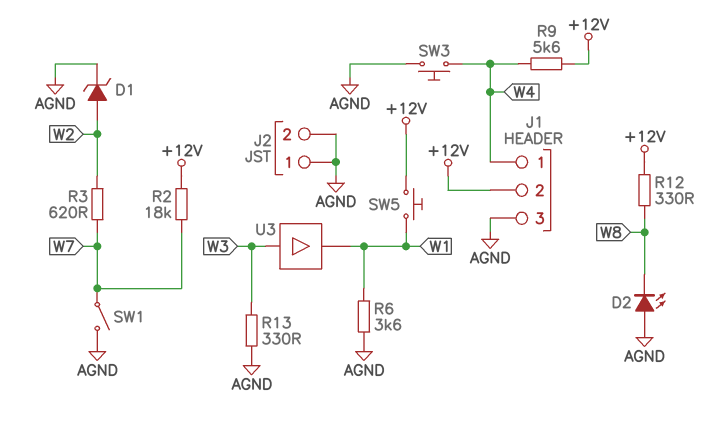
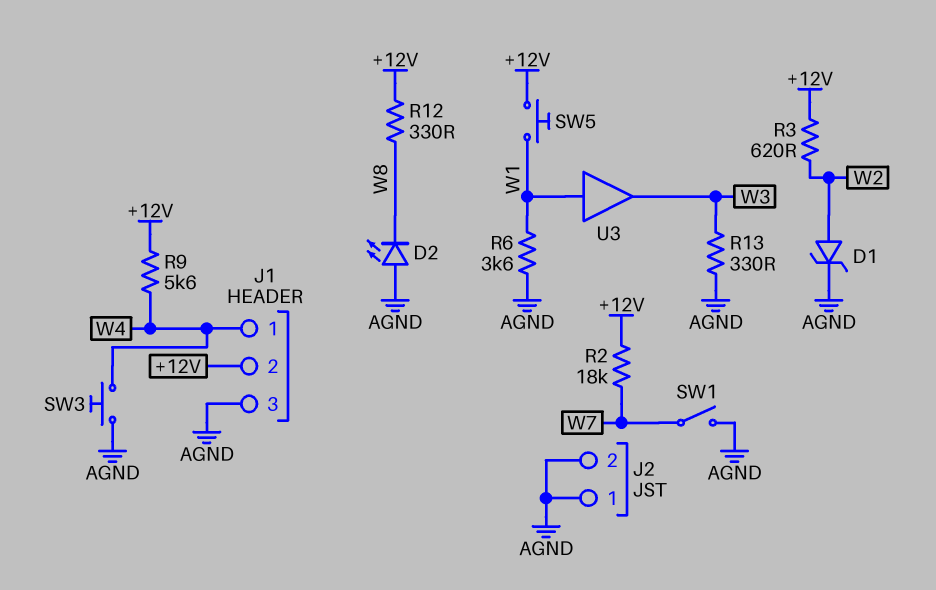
R3: 620 (W2, W7) -> 620 (+12V, W2)
U3: buffer (in W3, out W1) -> buffer (in W1, out W3)

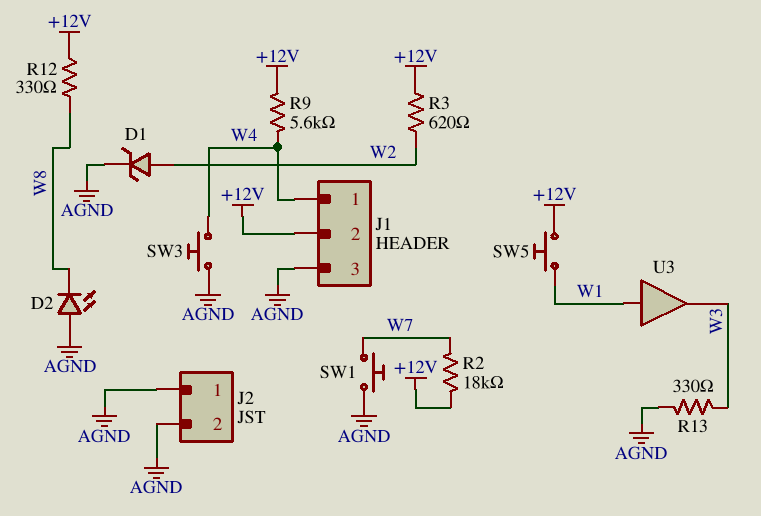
R6: 3.6k (AGND, W1) -> none
SW1: switch (AGND, W7) -> button (AGND, W7)

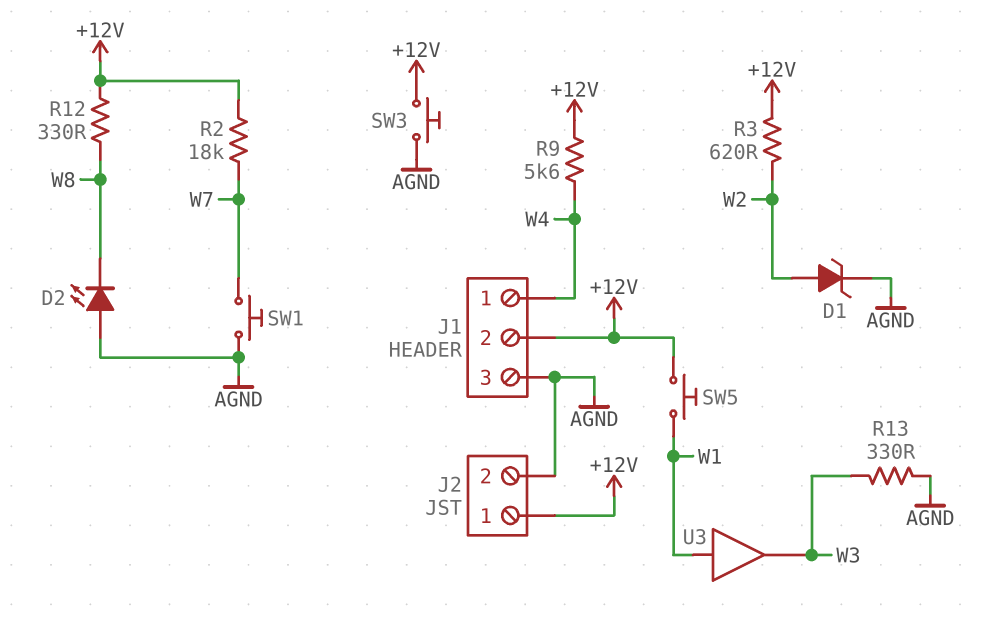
J2 pin 1: AGND -> +12V
SW3: button (AGND, W4) -> button (+12V, AGND)

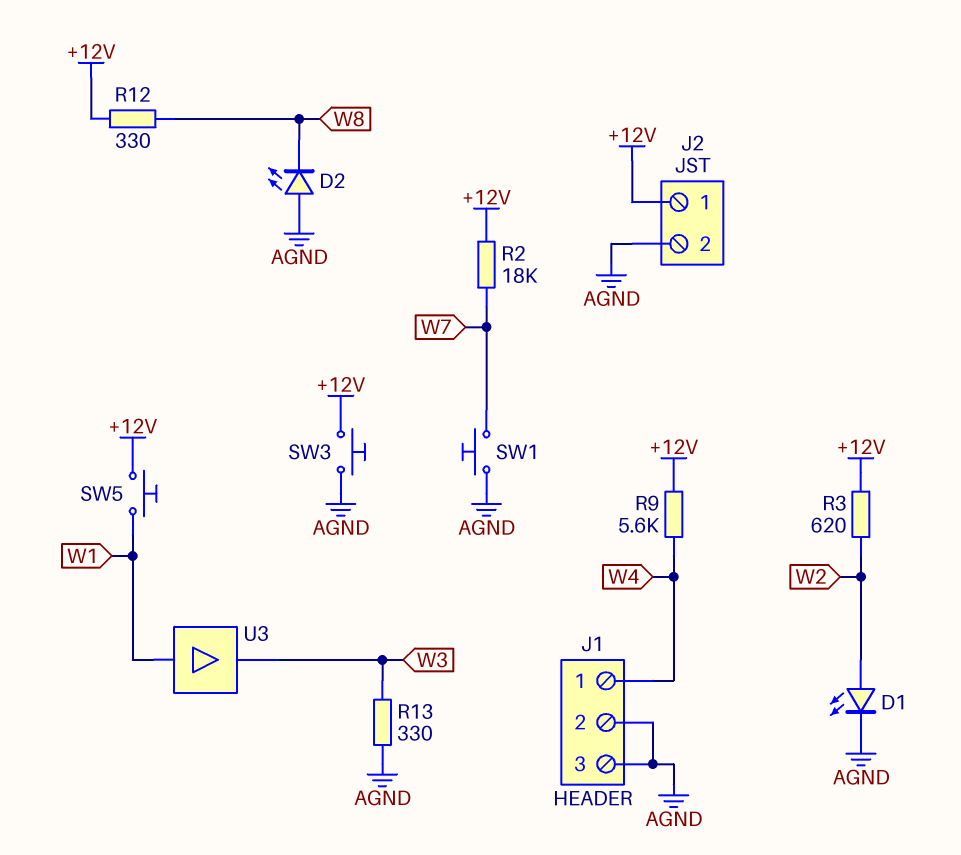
D1: zener (A W2, K AGND) -> LED (A W2, K AGND)
J1 pin 2: +12V -> AGND

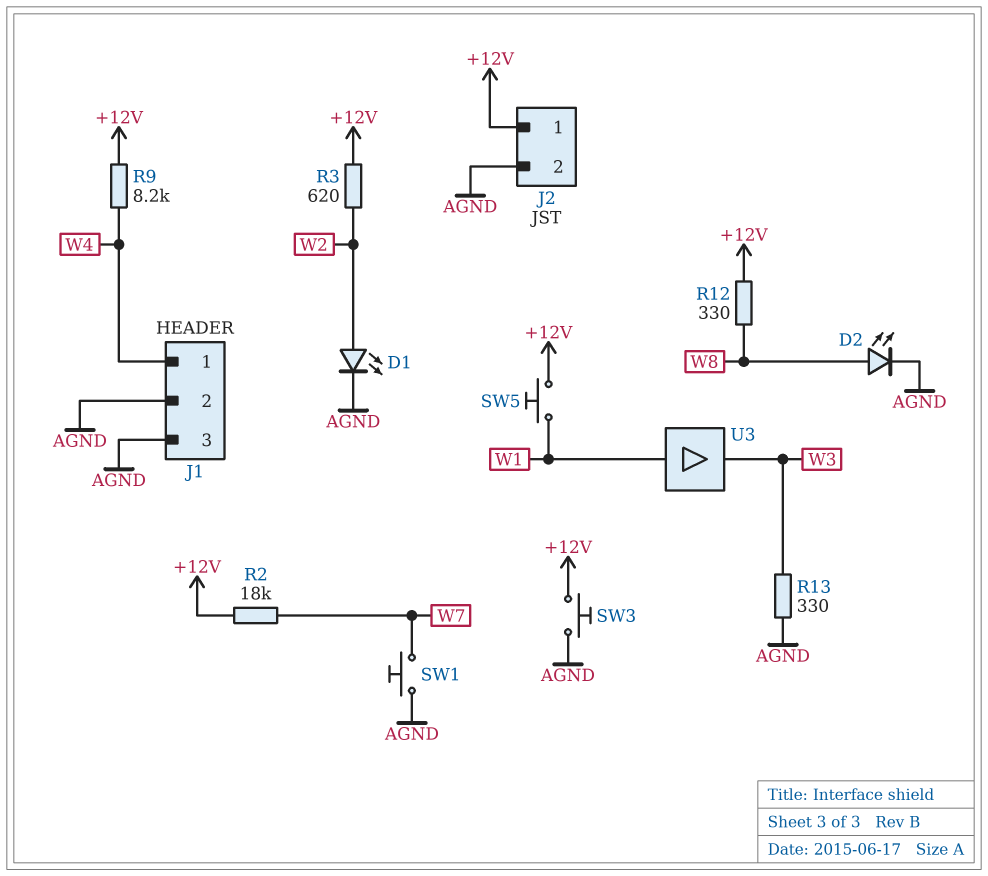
D2: LED (A AGND, K W8) -> LED (A W8, K AGND)
R9: 5.6k (+12V, W4) -> 8.2k (+12V, W4)

